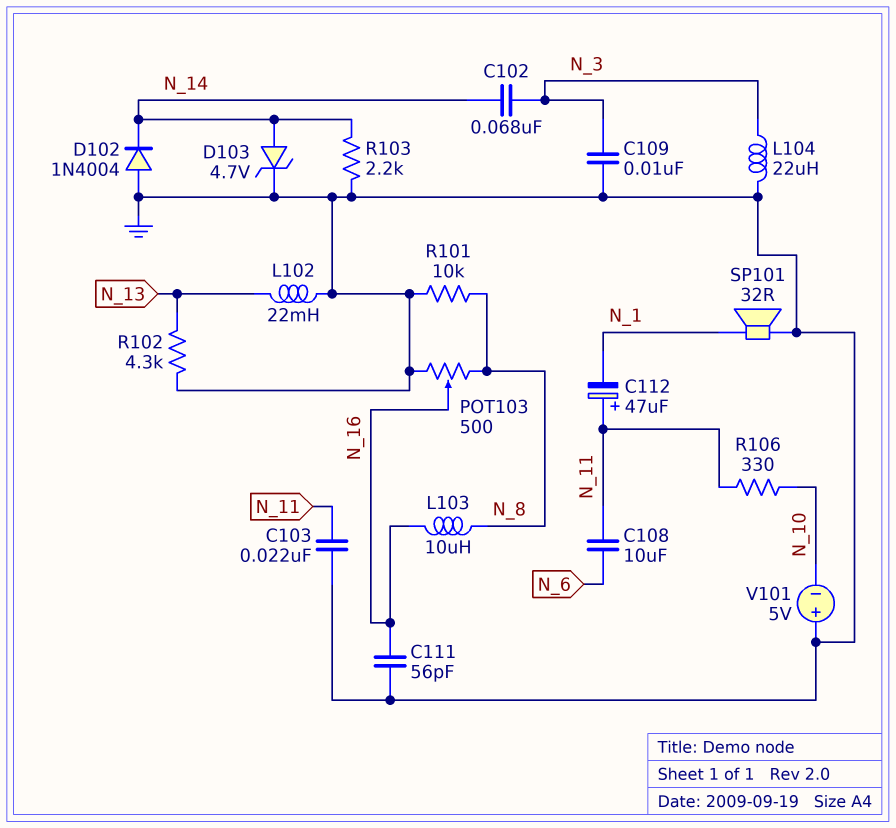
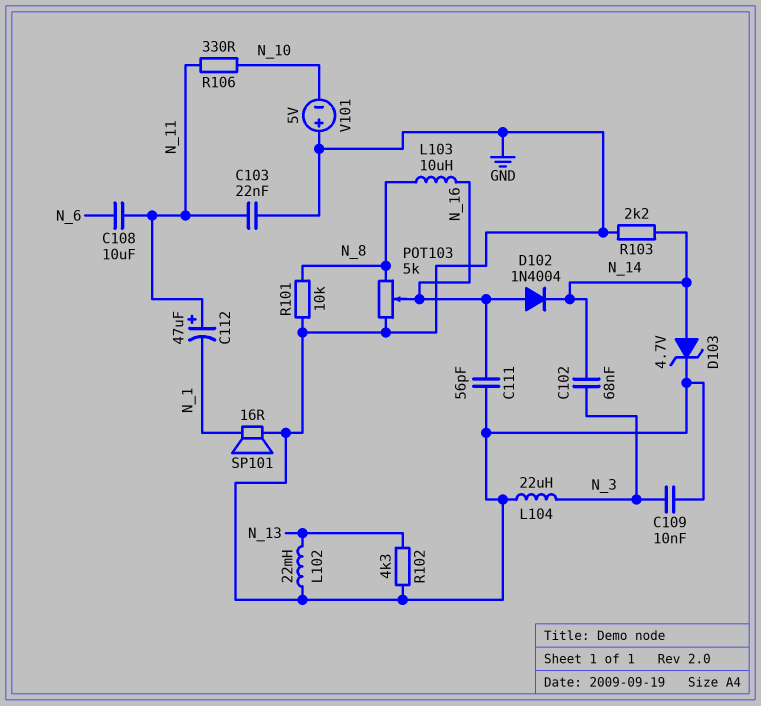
D102: diode 1N4004 (A GND, K N_14) -> diode 1N4004 (A N_16, K N_14)
POT103: 500 (GND, N_8, wiper N_16) -> 5k (GND, N_8, wiper N_16)
SP101: speaker 32R (GND, N_1) -> speaker 16R (GND, N_1)

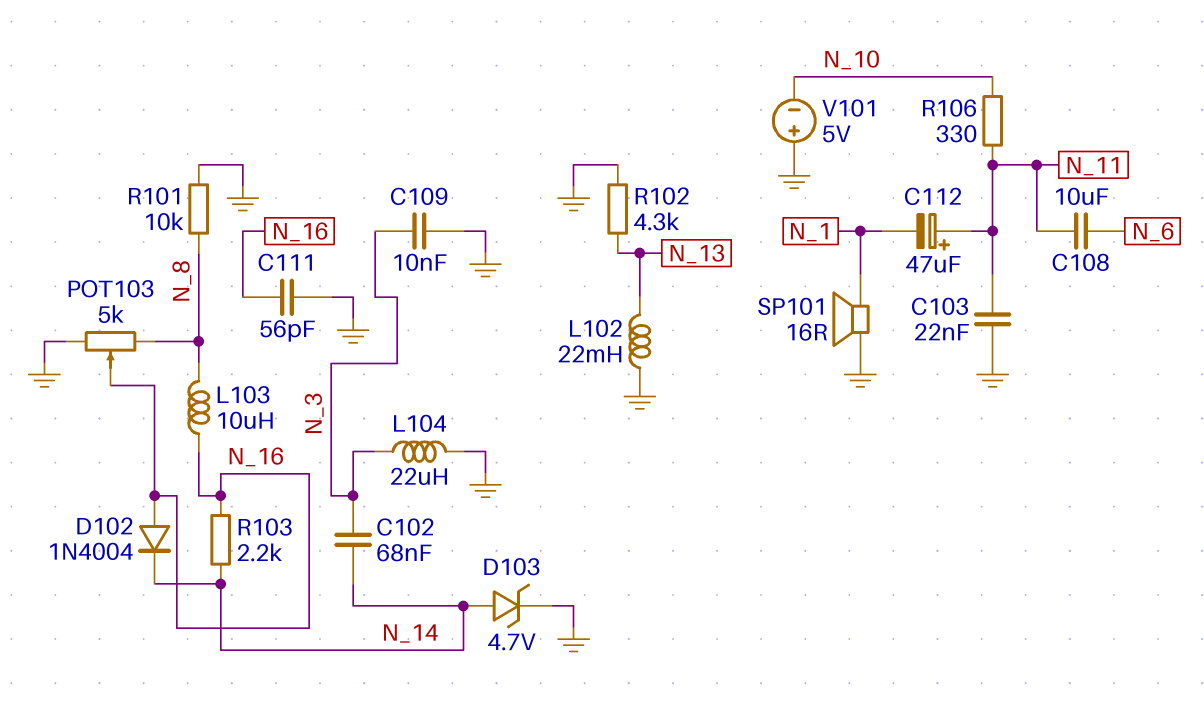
R103: 2.2k (GND, N_14) -> 2.2k (N_14, N_16)

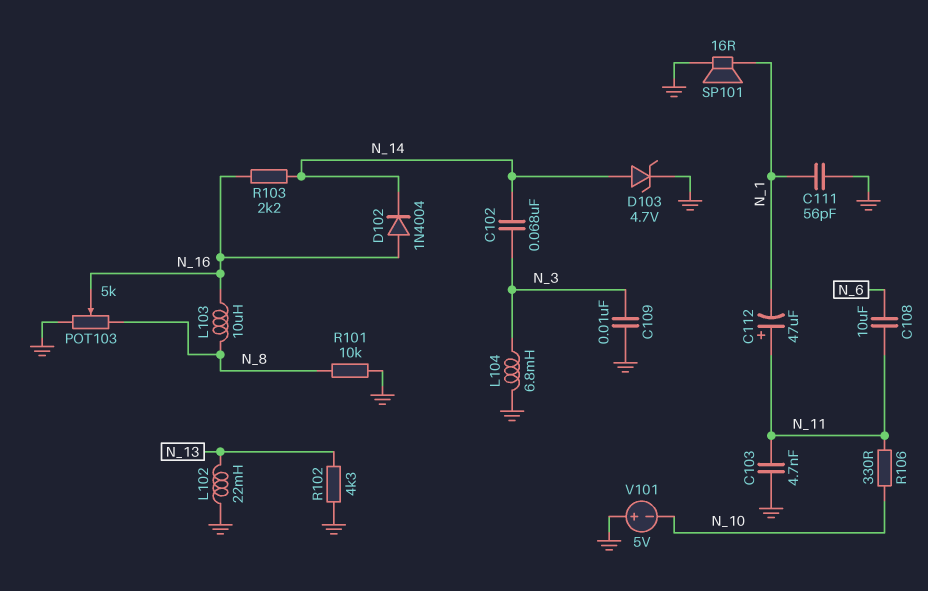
C103: 22nF (GND, N_11) -> 4.7nF (GND, N_11)
C111: 56pF (GND, N_16) -> 56pF (GND, N_1)
L104: 22uH (GND, N_3) -> 6.8mH (GND, N_3)

